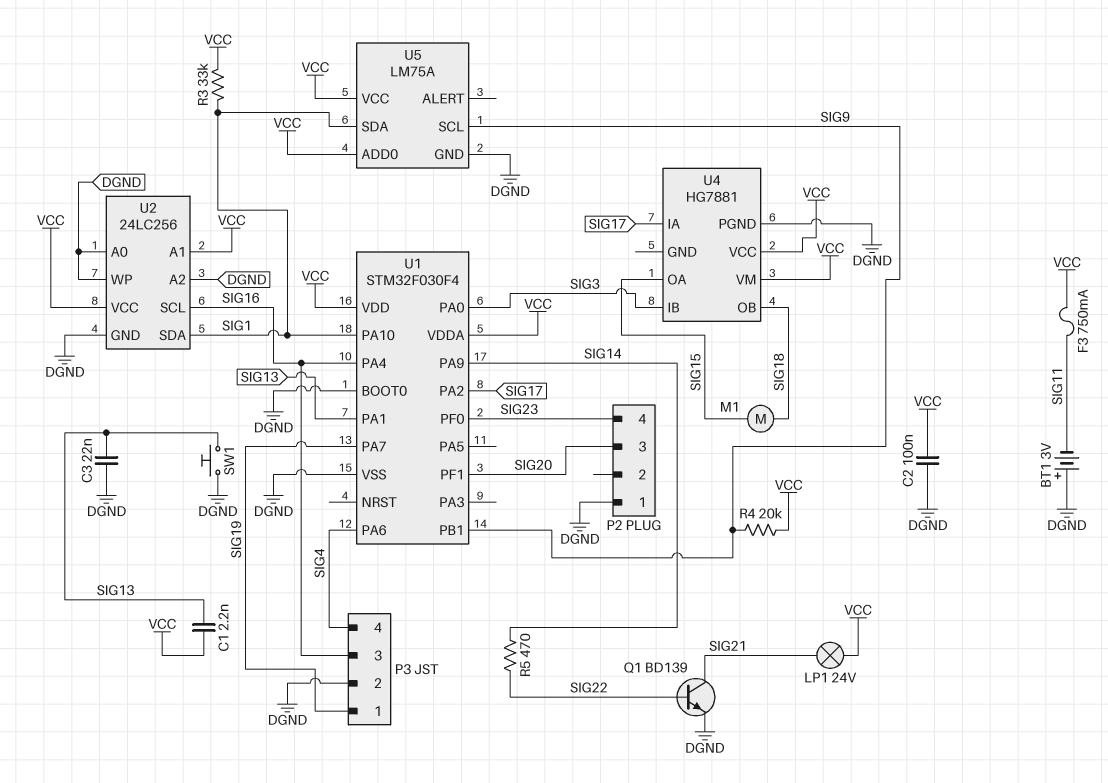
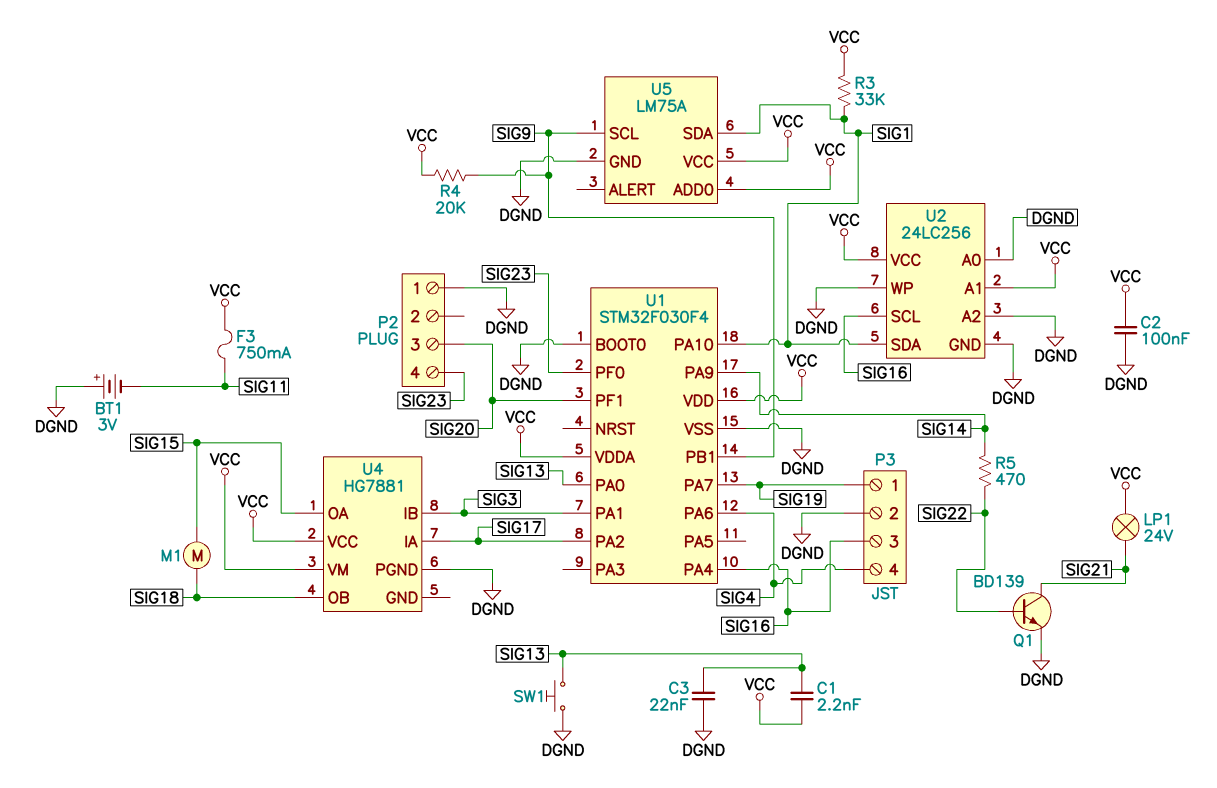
U1 pin PA0: SIG3 -> SIG13
U1 pin PA1: SIG13 -> SIG3

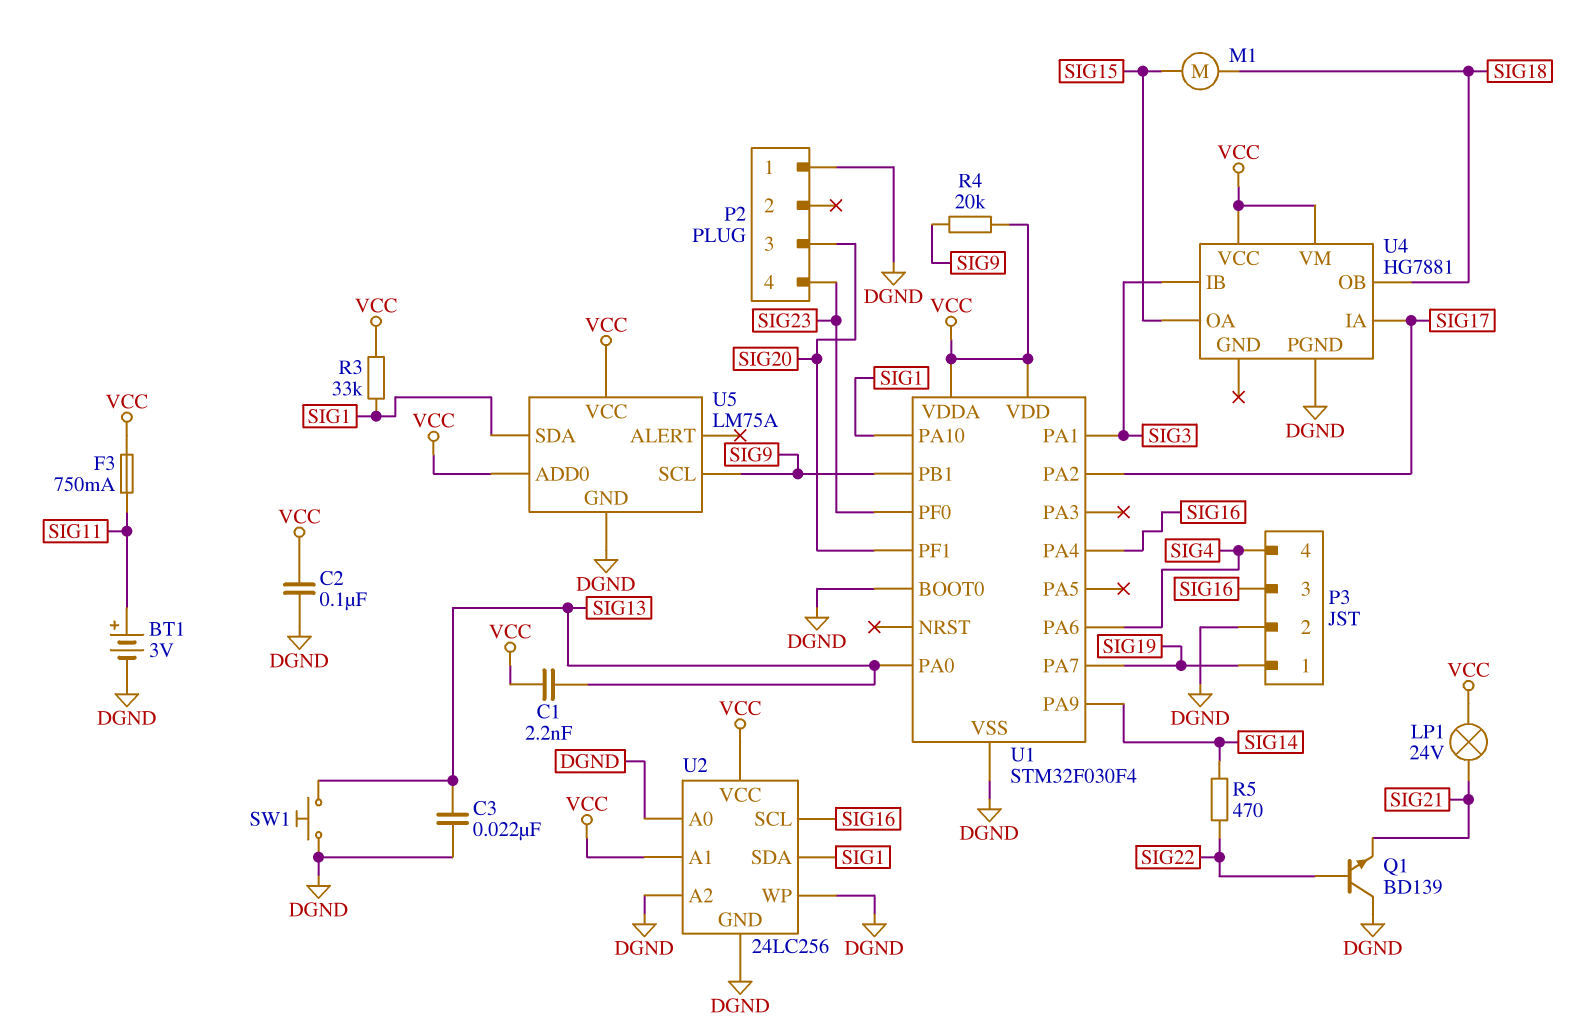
BT1: 3V (plus DGND, minus SIG11) -> 3V (plus SIG11, minus DGND)
Q1: NPN BD139 (B SIG22, C SIG21, E DGND) -> NPN BD139 (B SIG22, C DGND, E SIG21)

